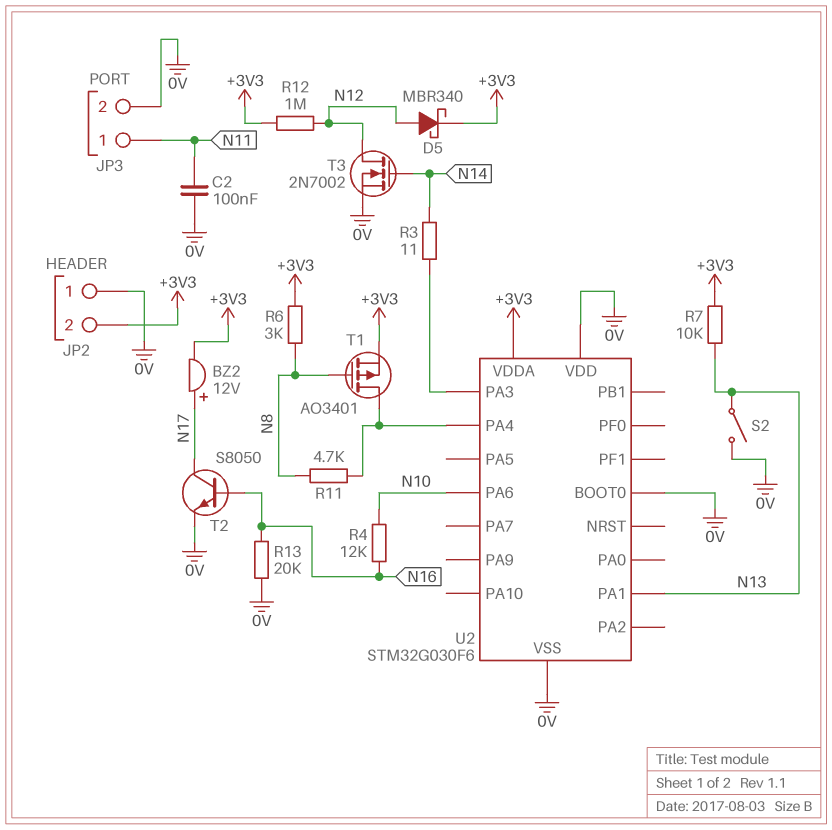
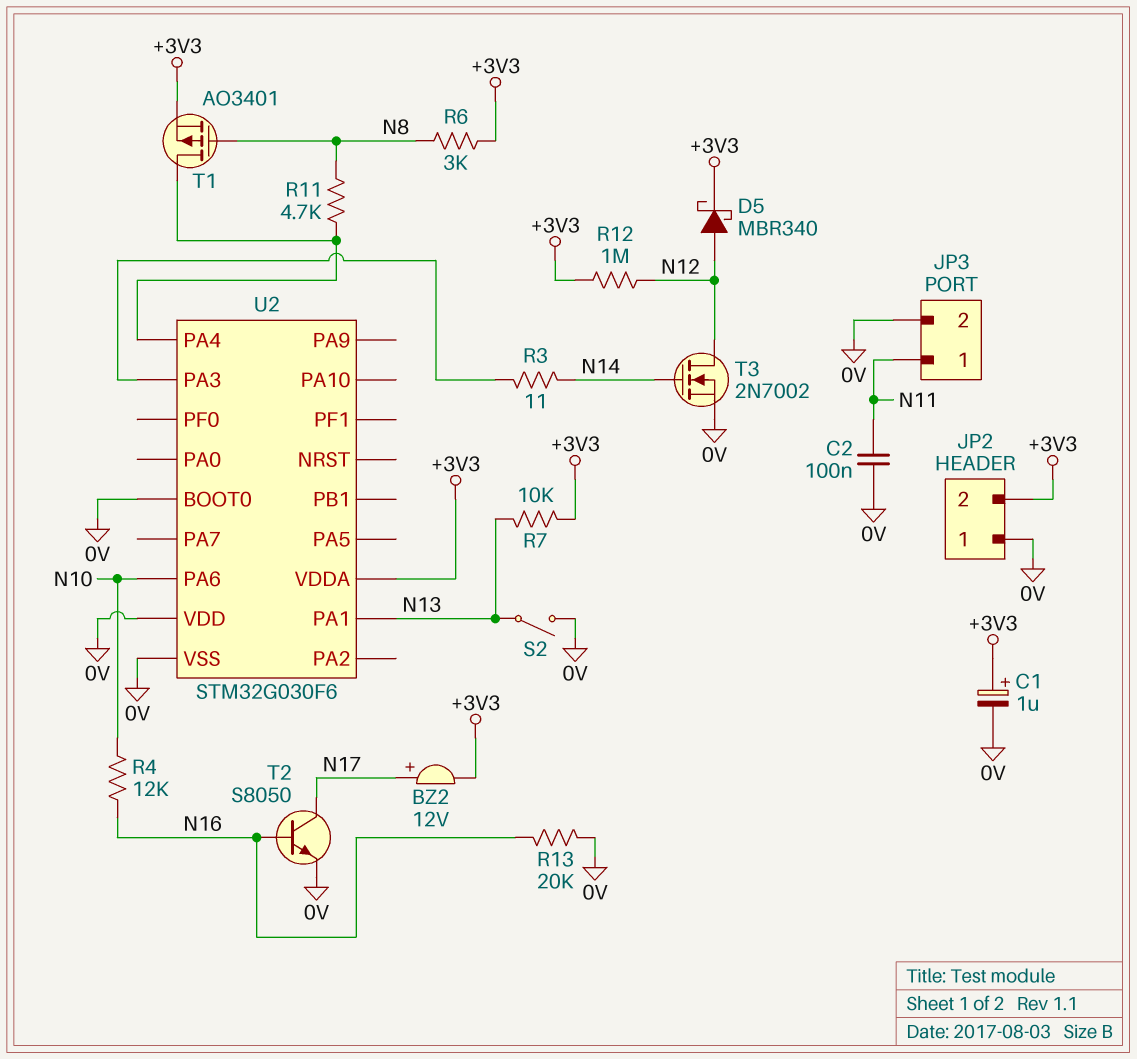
C1: none -> 1uF (plus +3V3, minus 0V)

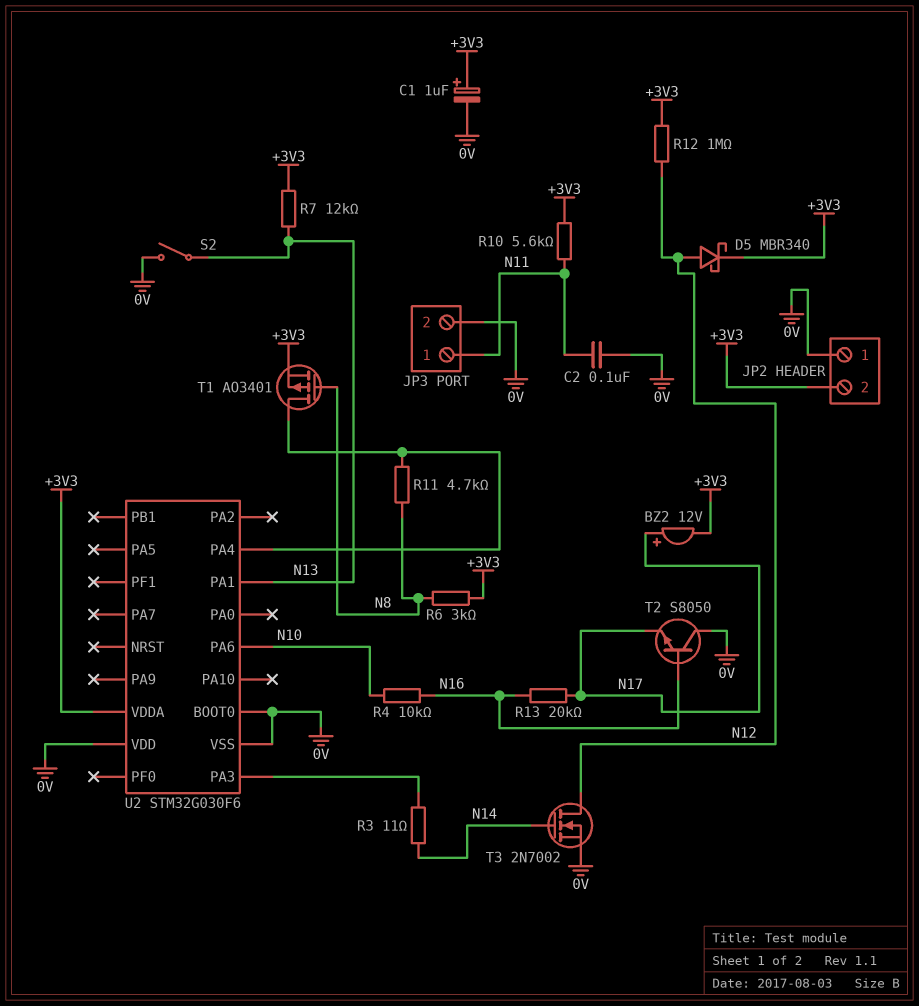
R4: 12k (N10, N16) -> 10k (N10, N16)
R7: 10k (+3V3, N13) -> 12k (+3V3, N13)
R10: none -> 5.6k (+3V3, N11)
R13: 20k (0V, N16) -> 20k (N16, N17)
T2: NPN S8050 (B N16, C N17, E 0V) -> NPN S8050 (B N16, C 0V, E N17)

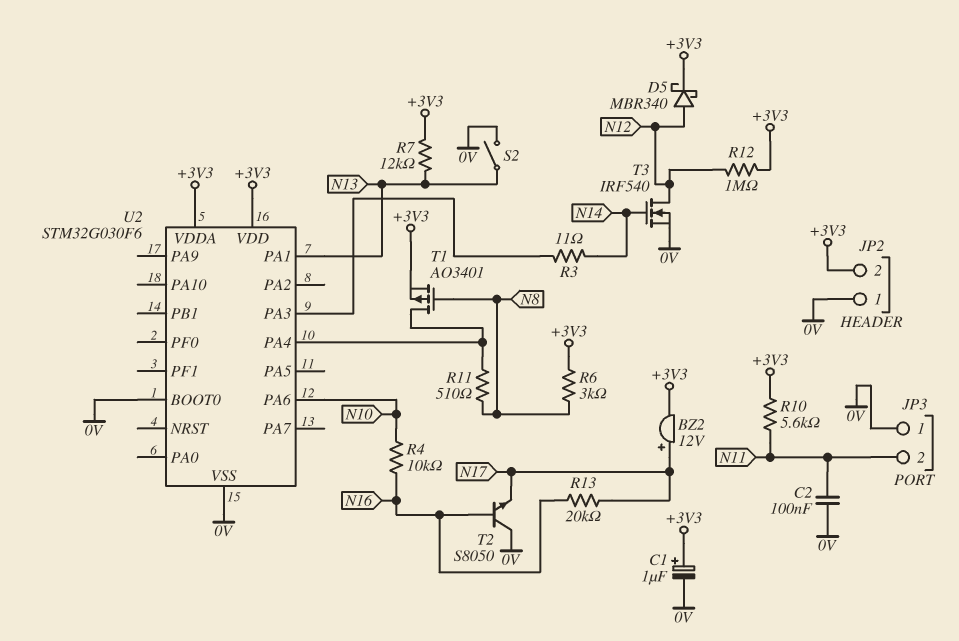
JP3 pin 1: N11 -> 0V
JP3 pin 2: 0V -> N11
R11: 4.7k (N8, U2/PA4) -> 510 (N8, U2/PA4)
T3: NMOS 2N7002 (G N14, D N12, S 0V) -> NMOS IRF540 (G N14, D N12, S 0V)
U2 pin VDD: 0V -> +3V3

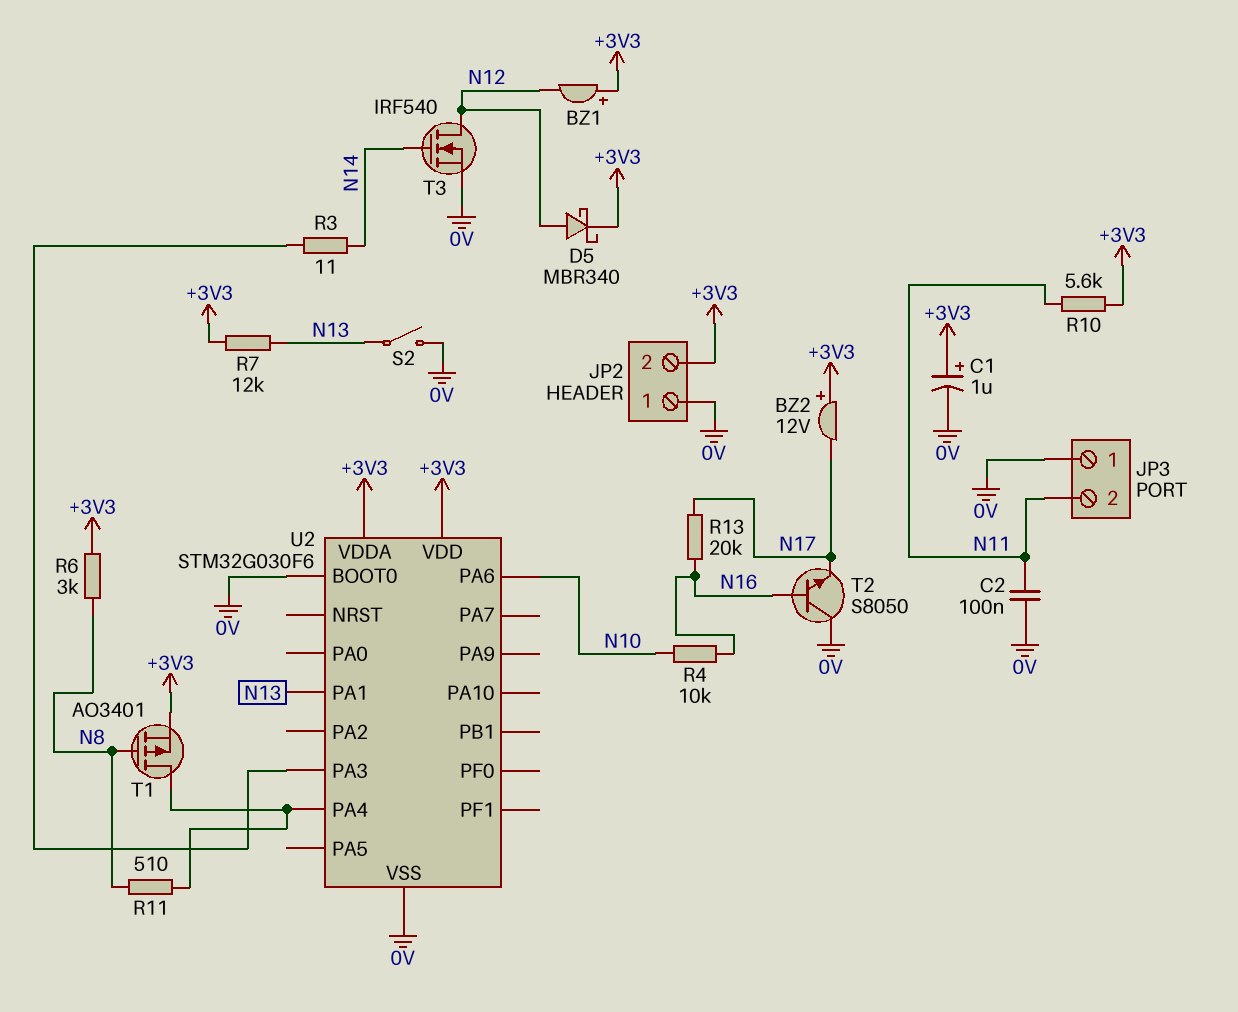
BZ1: none -> buzzer (plus +3V3, minus N12)
BZ2: buzzer 12V (plus N17, minus +3V3) -> buzzer 12V (plus +3V3, minus N17)
R12: 1M (+3V3, N12) -> none

